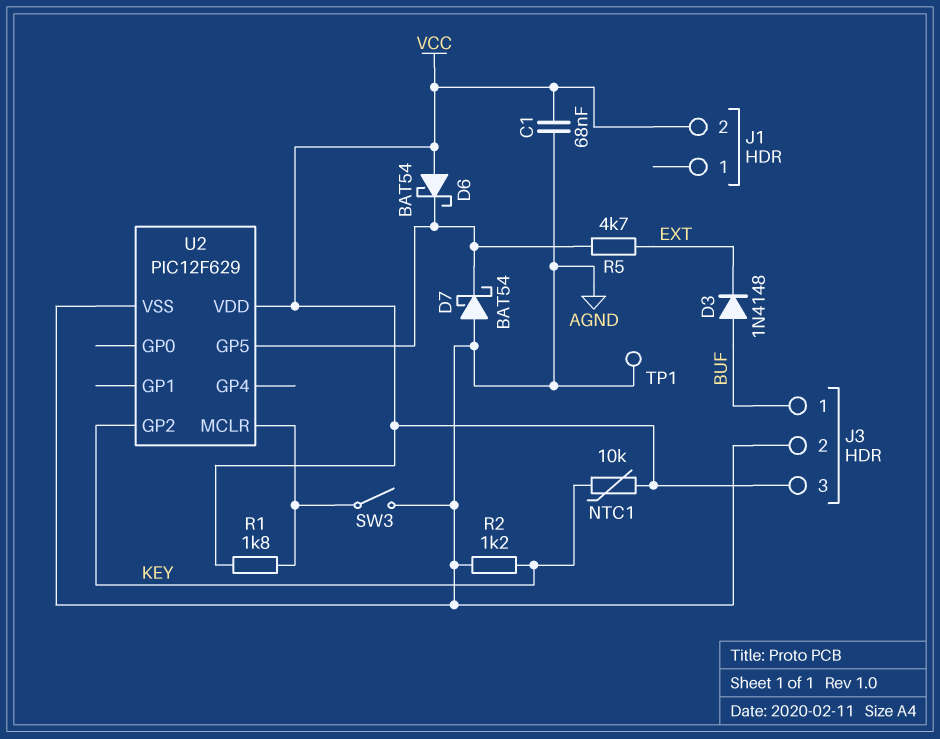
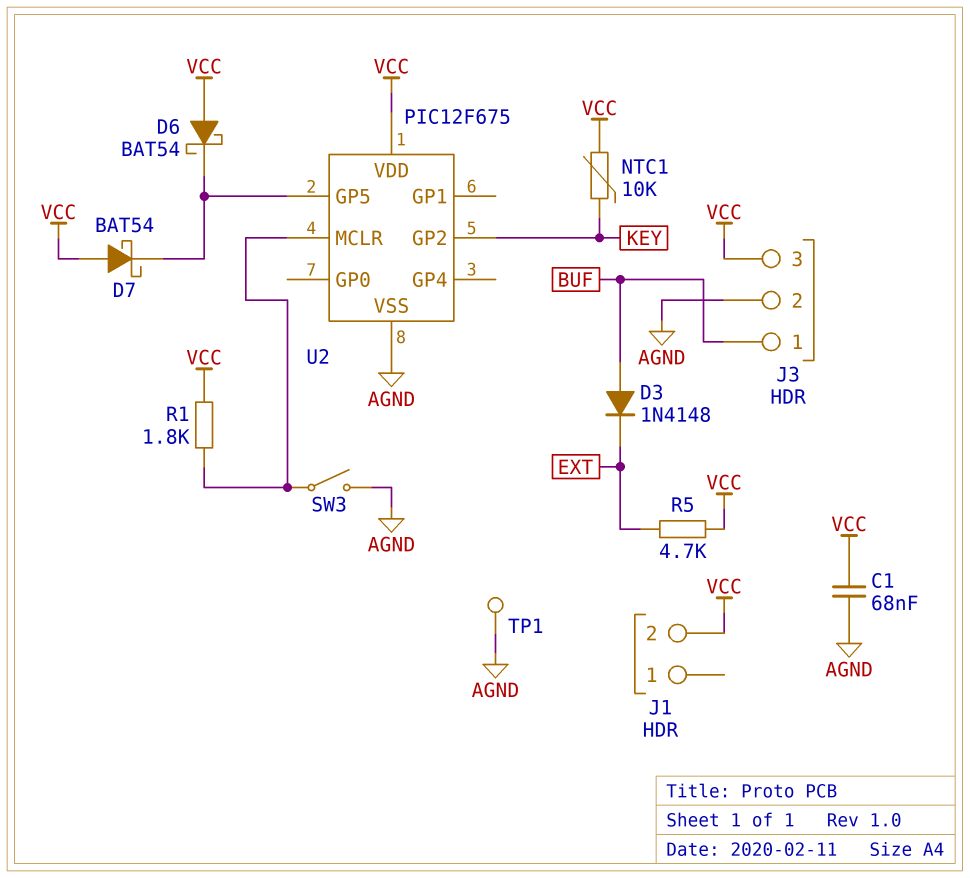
D7: schottky BAT54 (A AGND, K U2/GP5) -> schottky BAT54 (A VCC, K U2/GP5)
R2: 1.2k (AGND, KEY) -> none
R5: 4.7k (EXT, U2/GP5) -> 4.7k (EXT, VCC)
U2: PIC12F629 -> PIC12F675

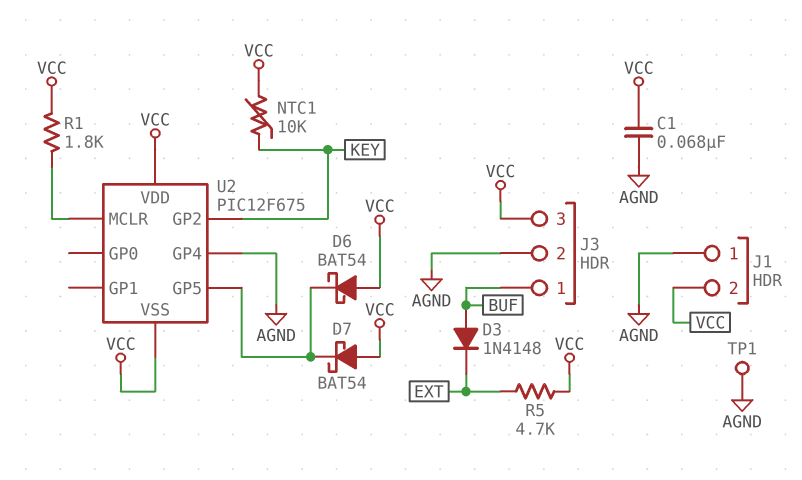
J1 pin 1: none -> AGND
SW3: switch (AGND, U2/MCLR) -> none
U2 pin GP4: none -> AGND
U2 pin VSS: AGND -> VCC

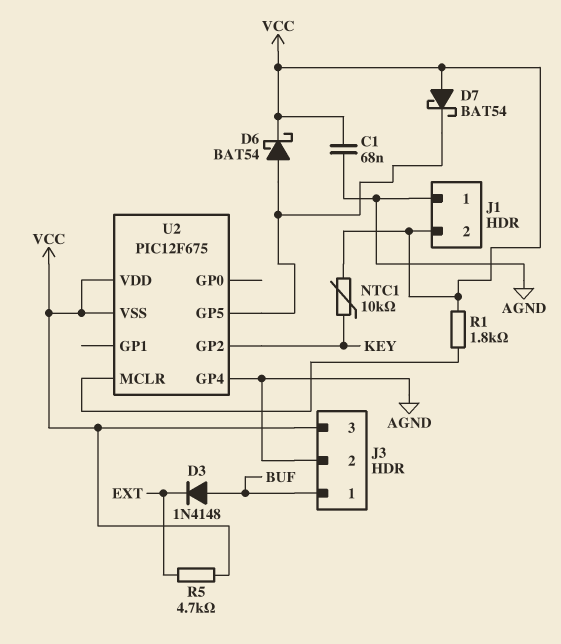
D6: schottky BAT54 (A VCC, K U2/GP5) -> schottky BAT54 (A U2/GP5, K VCC)
TP1: test point (AGND) -> none

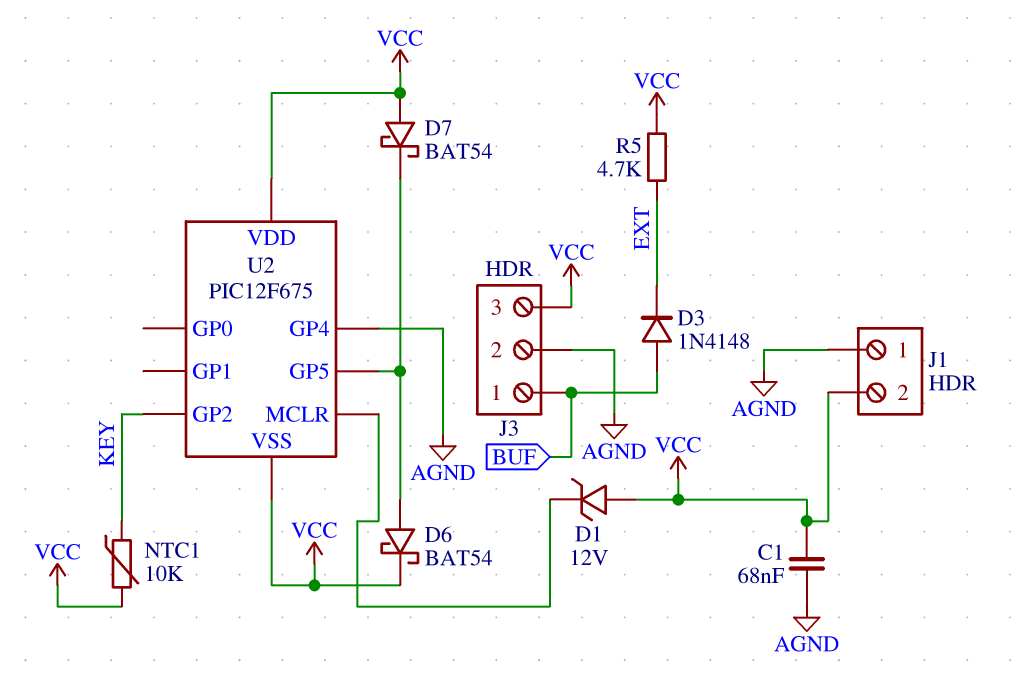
D1: none -> zener 12V (A VCC, K U2/MCLR)
R1: 1.8k (U2/MCLR, VCC) -> none

